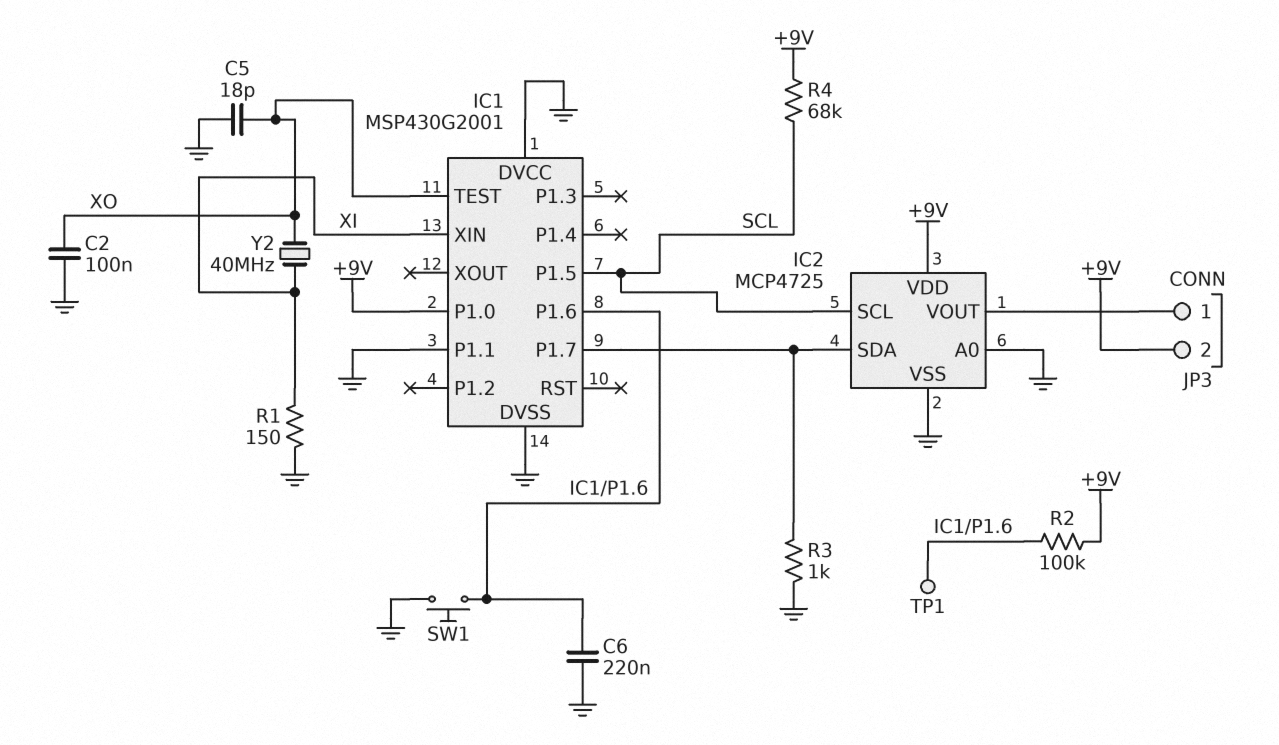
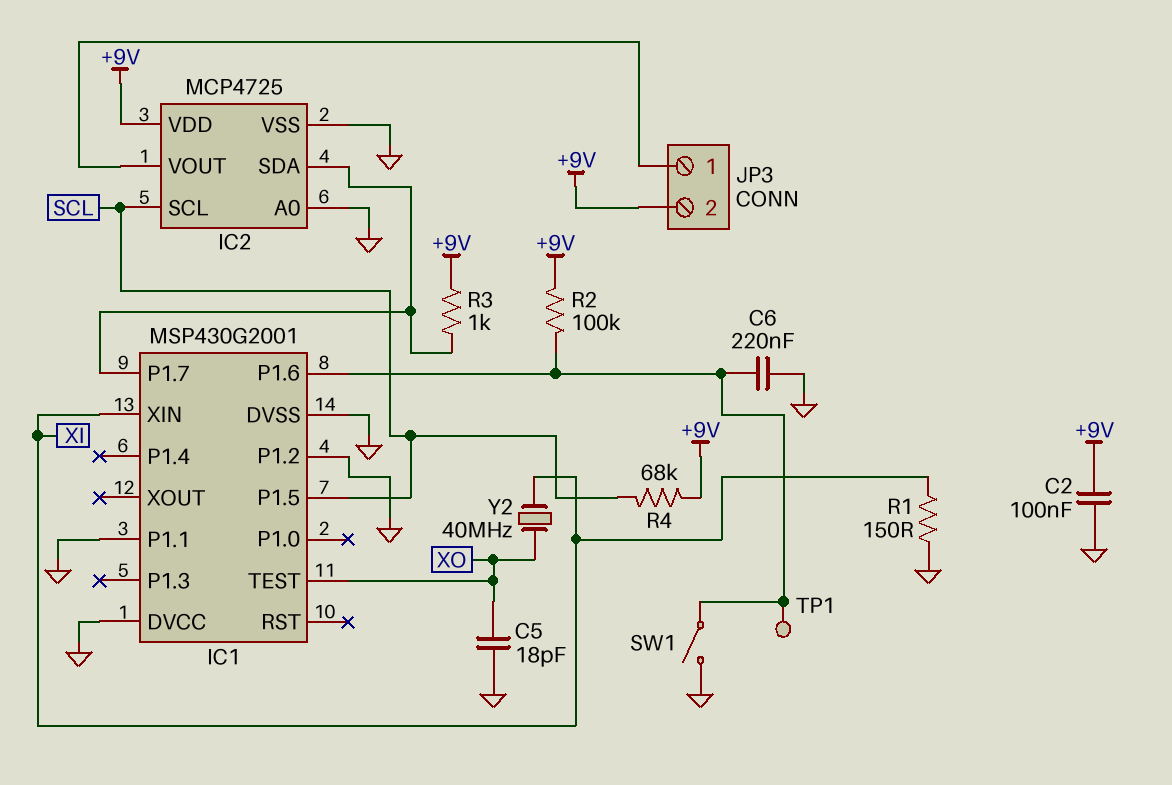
C2: 100nF (GND, XO) -> 100nF (+9V, GND)
IC1 pin P1.0: +9V -> none
IC1 pin P1.2: none -> GND
R3: 1k (GND, IC1/P1.7) -> 1k (+9V, IC1/P1.7)
SW1: button (GND, IC1/P1.6) -> switch (GND, IC1/P1.6)

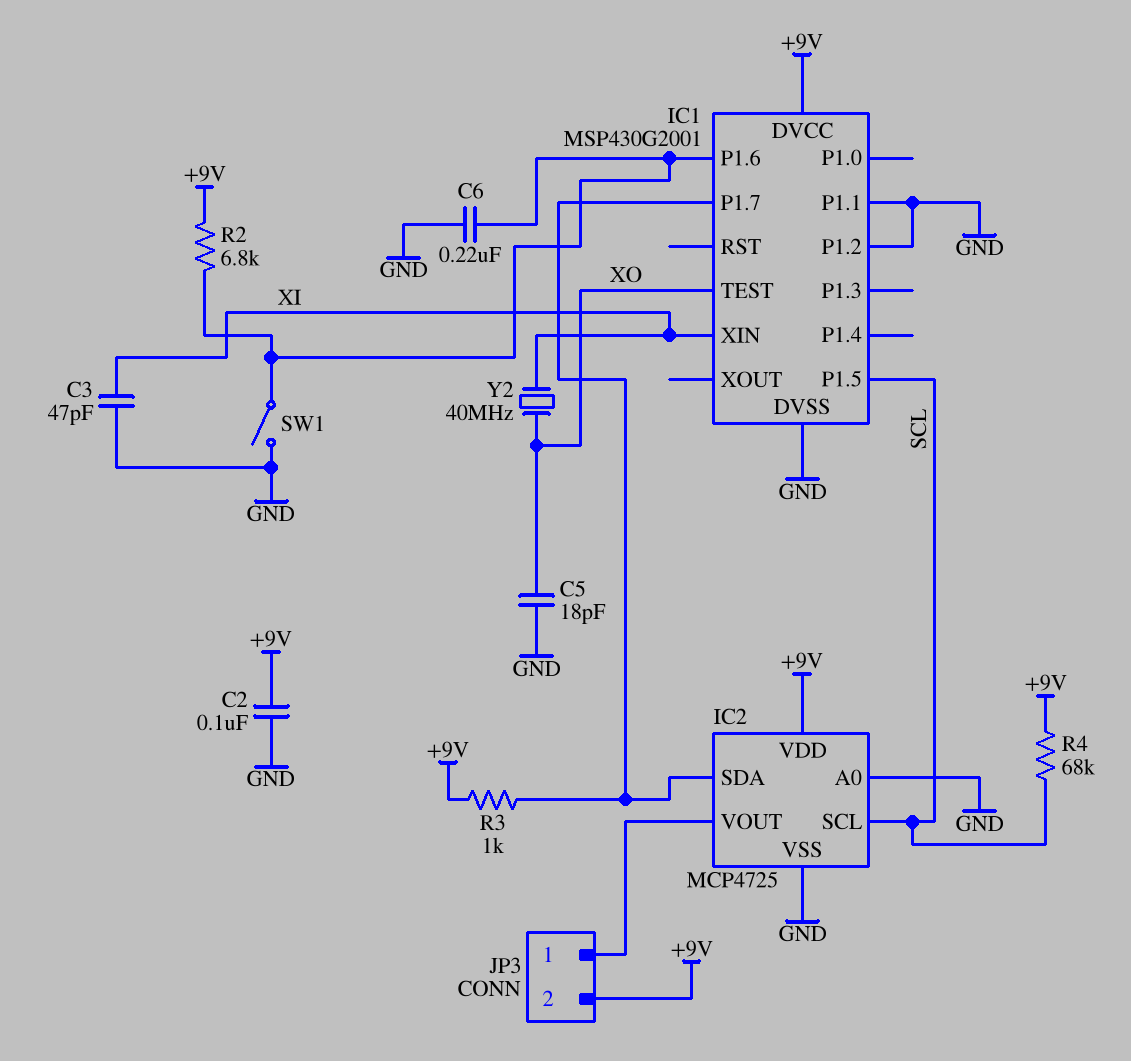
C3: none -> 47pF (GND, XI)
IC1 pin DVCC: GND -> +9V
R1: 150 (GND, XI) -> none
R2: 100k (+9V, IC1/P1.6) -> 6.8k (+9V, IC1/P1.6)
TP1: test point (IC1/P1.6) -> none

